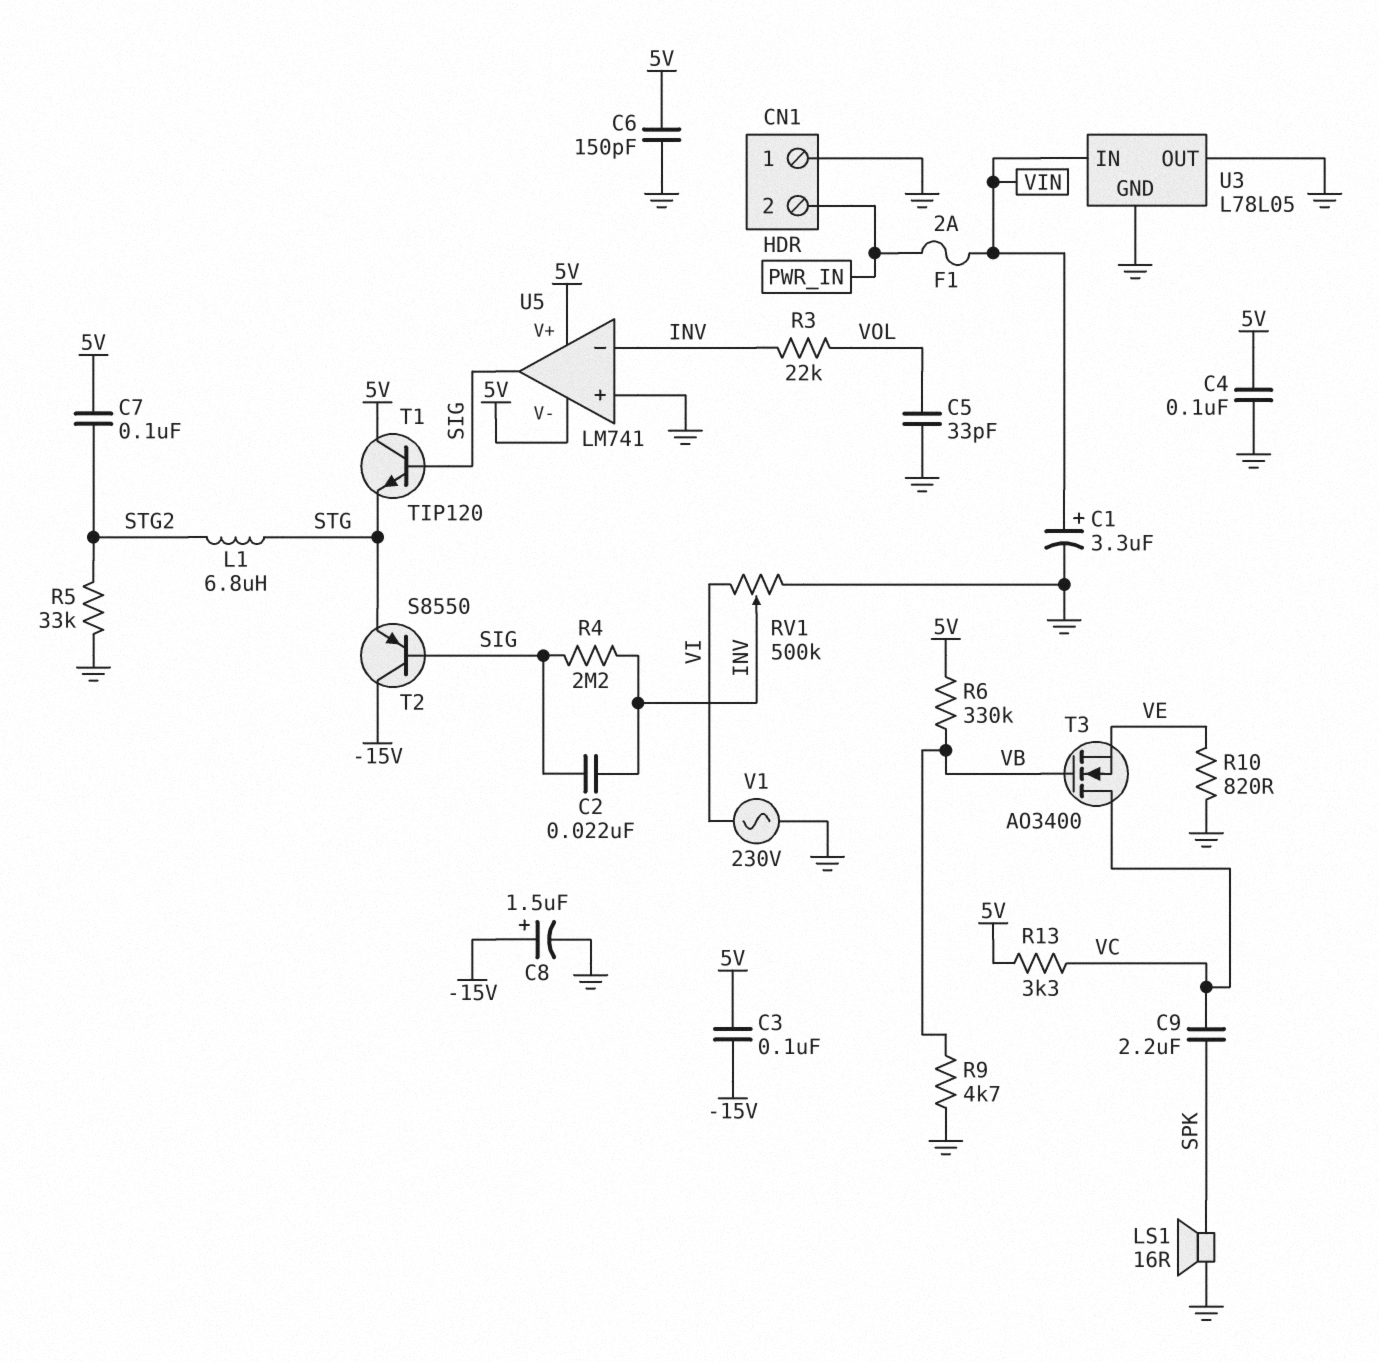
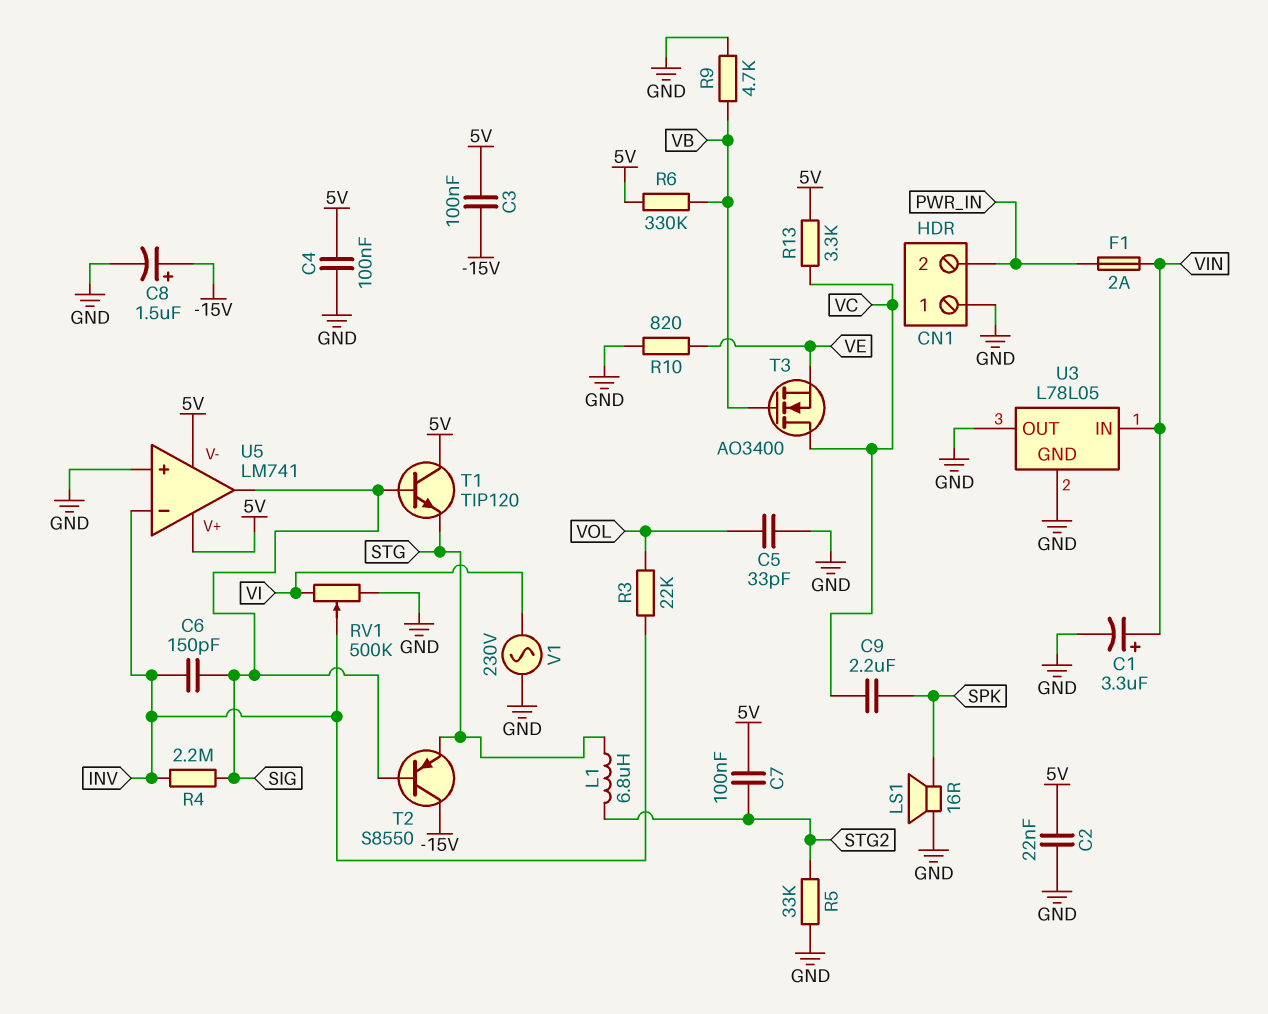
C2: 22nF (INV, SIG) -> 22nF (5V, GND)
C6: 150pF (5V, GND) -> 150pF (INV, SIG)

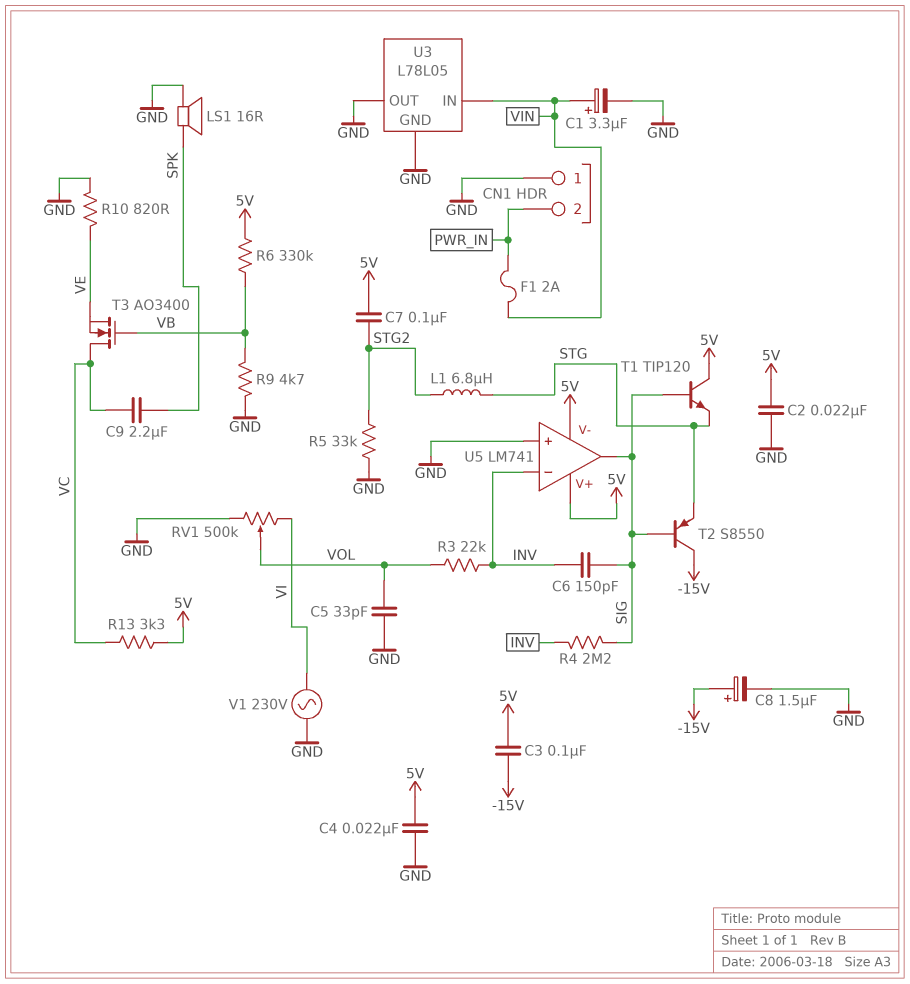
C4: 100nF (5V, GND) -> 22nF (5V, GND)
RV1: 500k (GND, VI, wiper INV) -> 500k (GND, VI, wiper VOL)

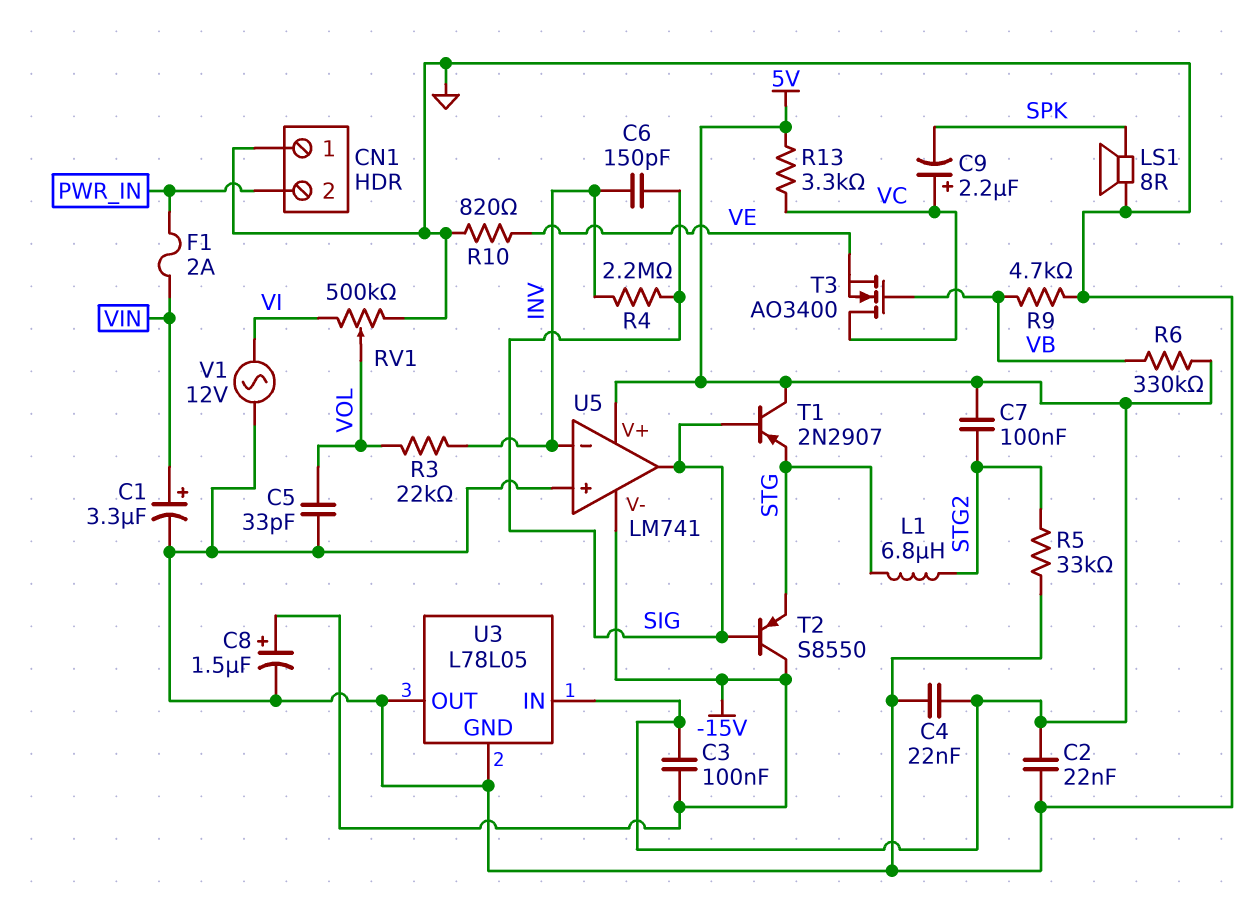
C9: 2.2uF (SPK, VC) -> 2.2uF (plus VC, minus SPK)
LS1: speaker 16R (GND, SPK) -> speaker 8R (GND, SPK)
T1: NPN TIP120 (B SIG, C 5V, E STG) -> PNP 2N2907 (B SIG, C 5V, E STG)
U3 pin IN: VIN -> 5V
U5 pin V-: 5V -> -15V
V1: AC 230V (GND, VI) -> AC 12V (GND, VI)

